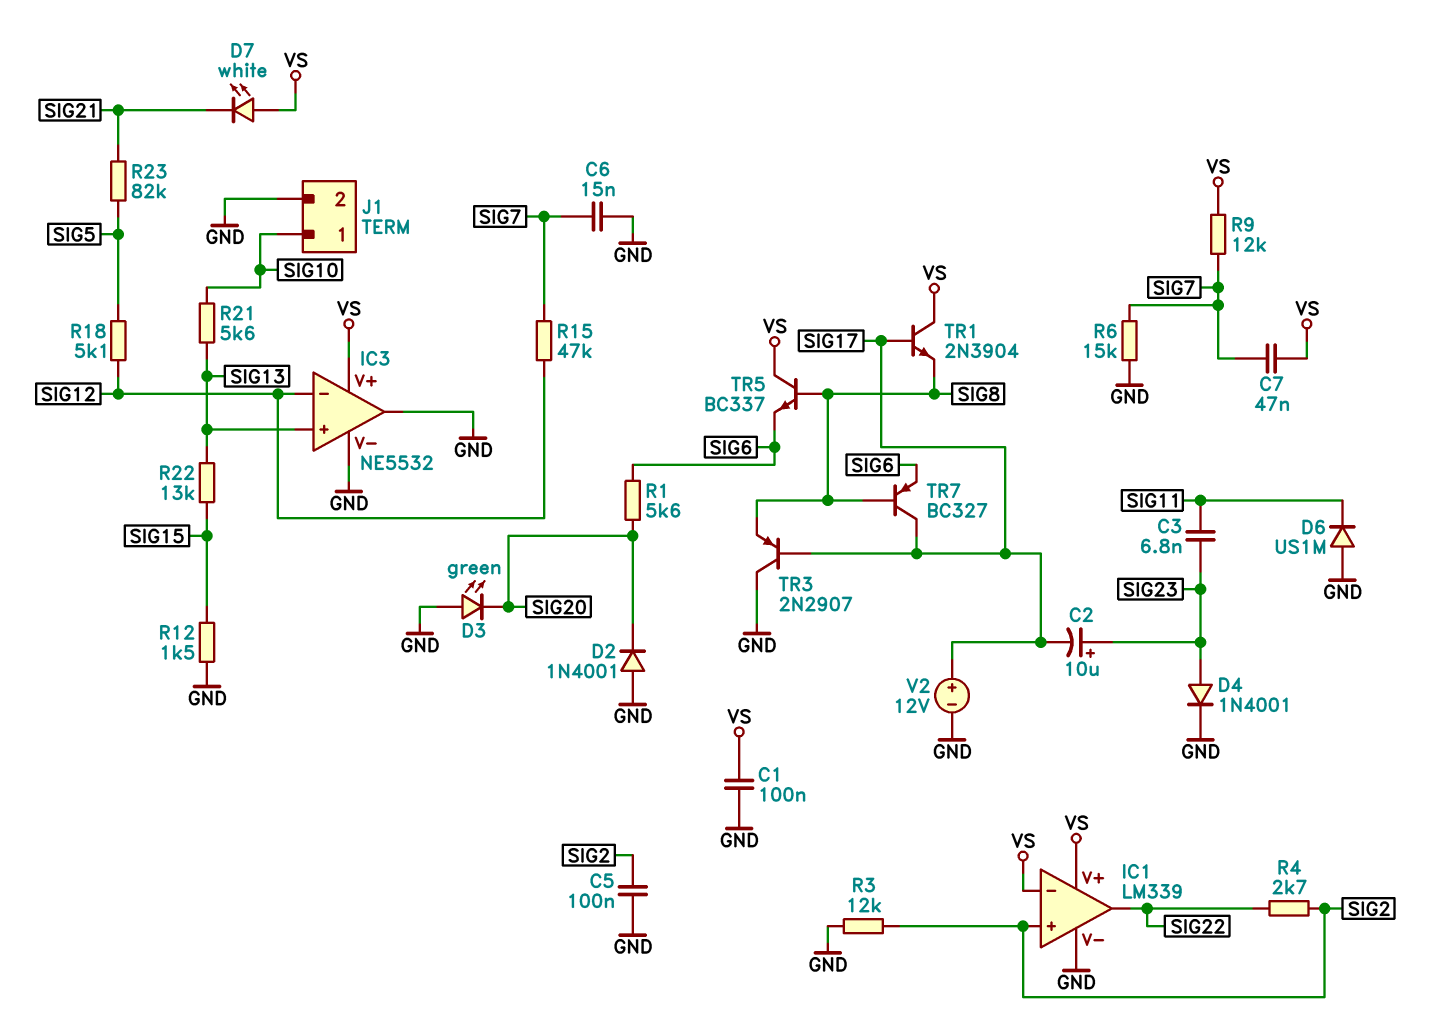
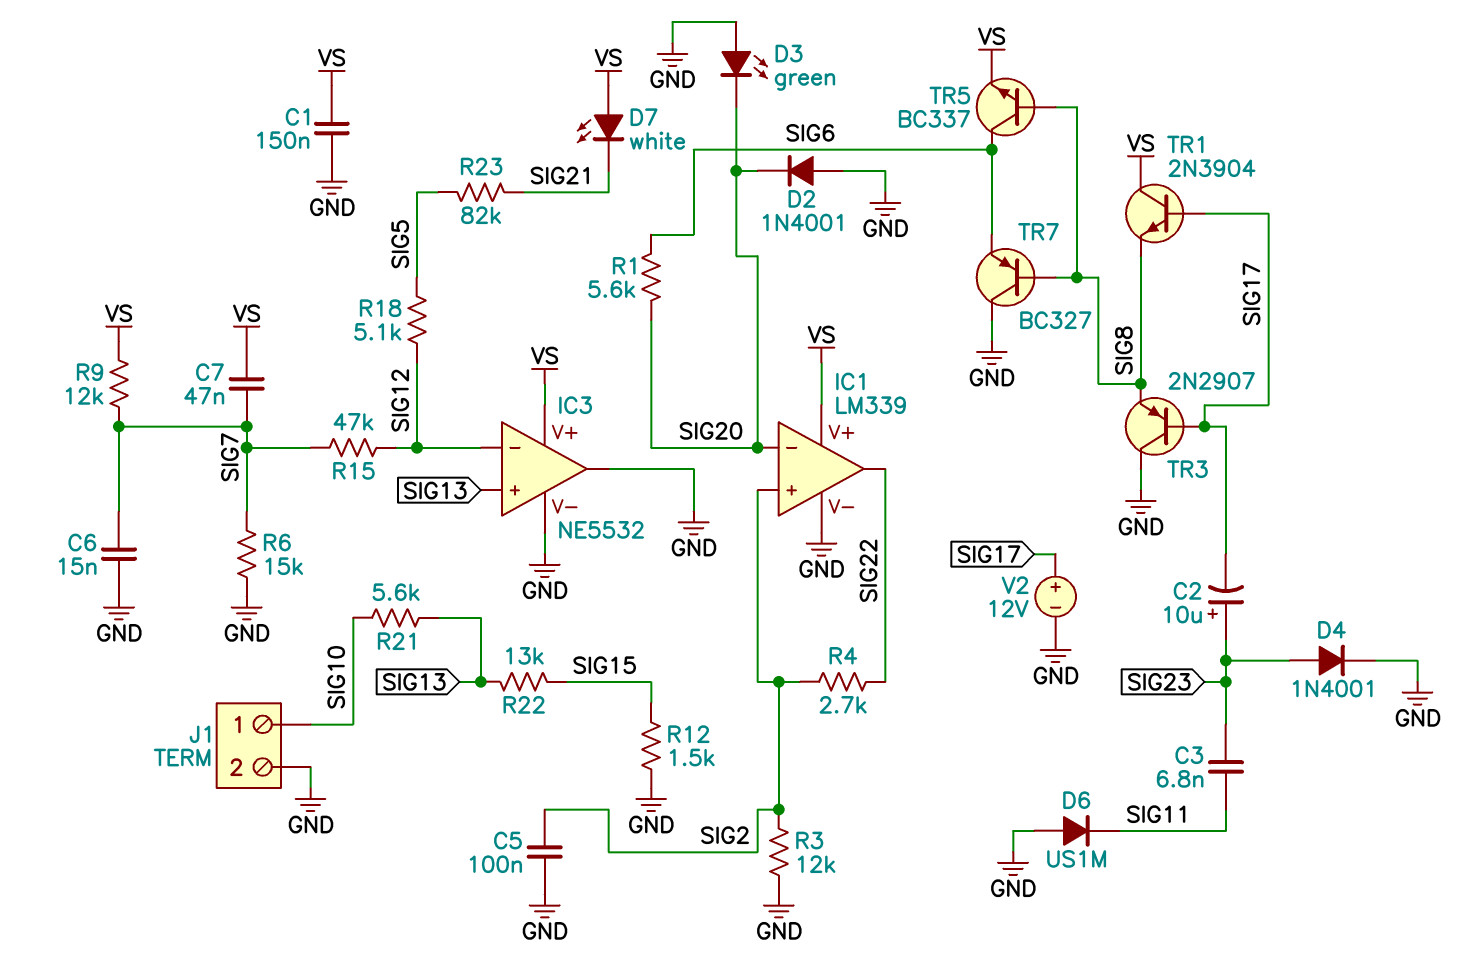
C1: 100nF (GND, VS) -> 150nF (GND, VS)
IC1 pin in-: VS -> SIG20
TR5: NPN BC337 (B SIG8, C VS, E SIG6) -> NPN BC337 (B SIG8, C SIG6, E VS)
TR7: PNP BC327 (B SIG8, C SIG17, E SIG6) -> PNP BC327 (B SIG8, C GND, E SIG6)

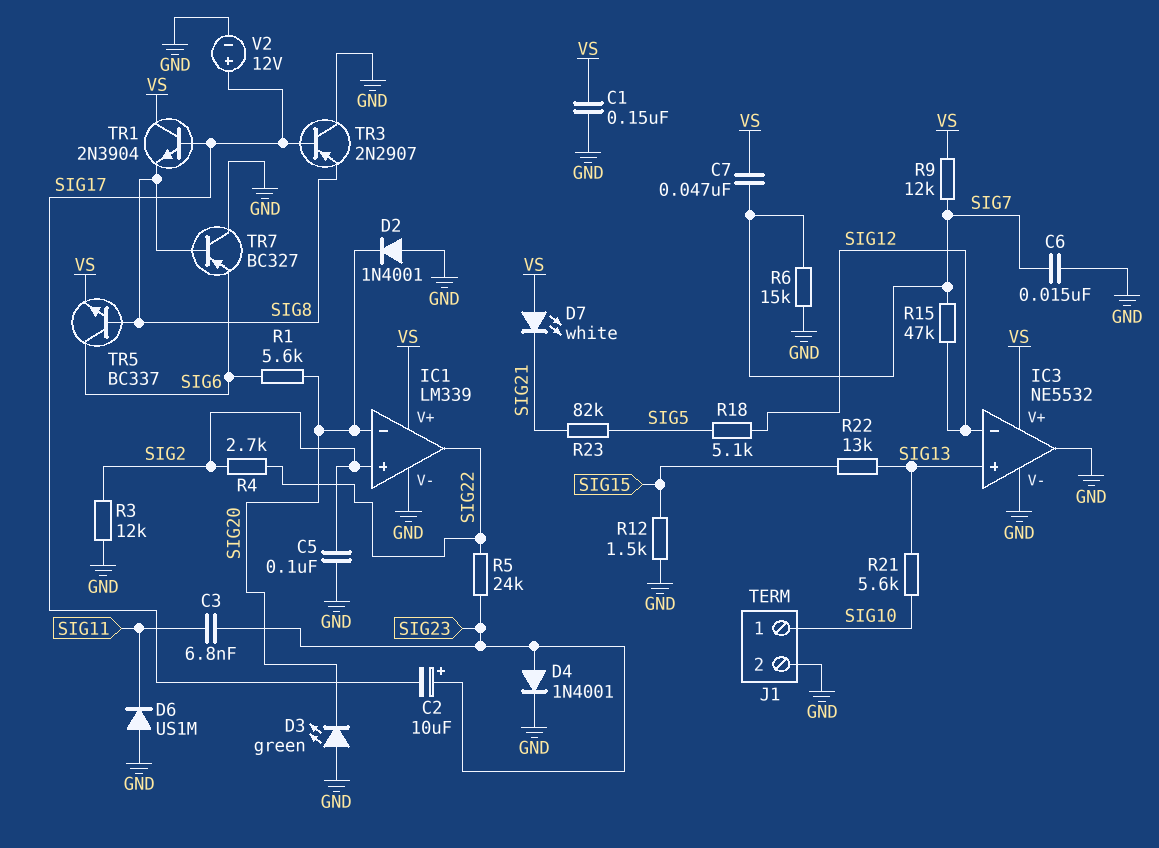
R5: none -> 24k (SIG22, SIG23)

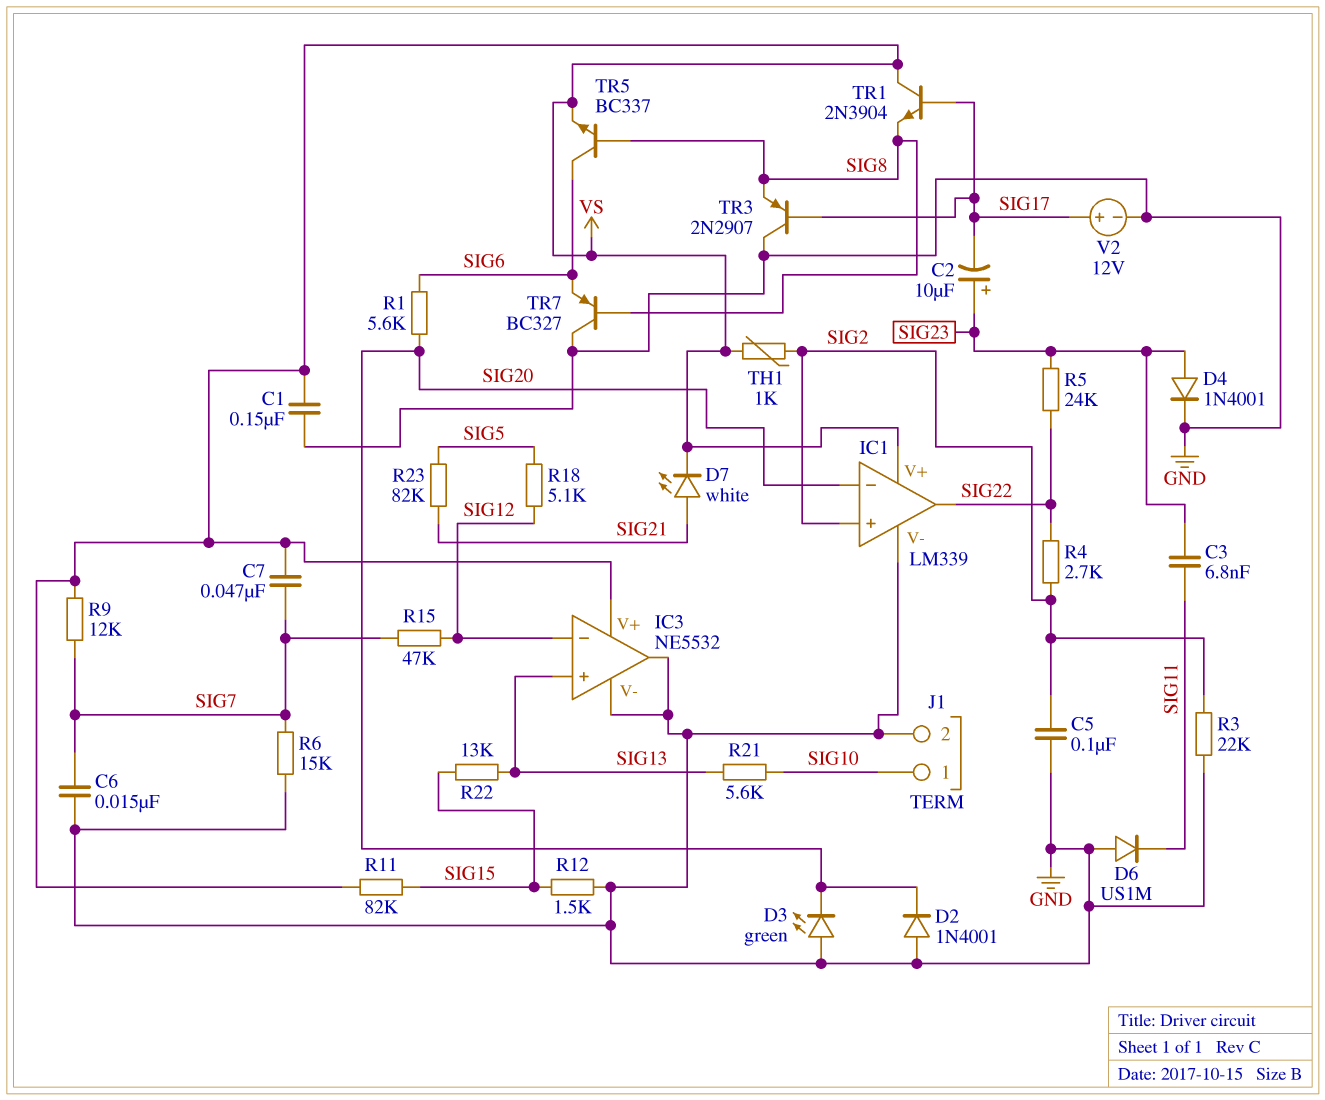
D7: LED white (A VS, K SIG21) -> LED white (A SIG21, K VS)
R3: 12k (GND, SIG2) -> 22k (GND, SIG2)
R11: none -> 82k (SIG15, VS)
TH1: none -> 1k (SIG2, VS)

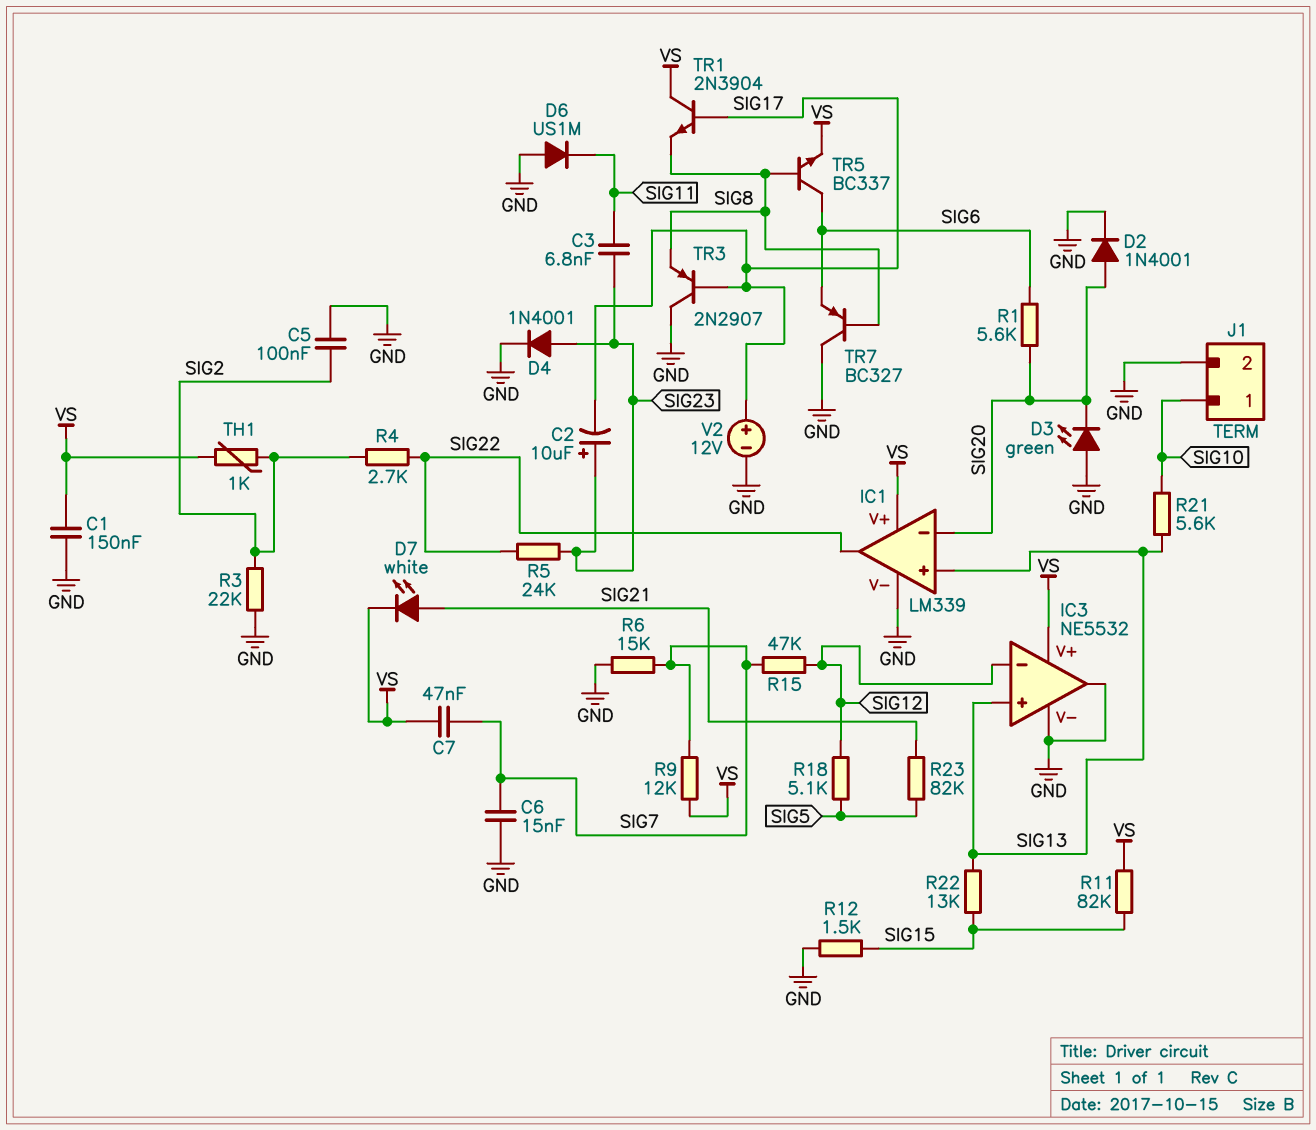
D2: diode 1N4001 (A GND, K SIG20) -> diode 1N4001 (A SIG20, K GND)
IC1 pin in+: SIG2 -> SIG13

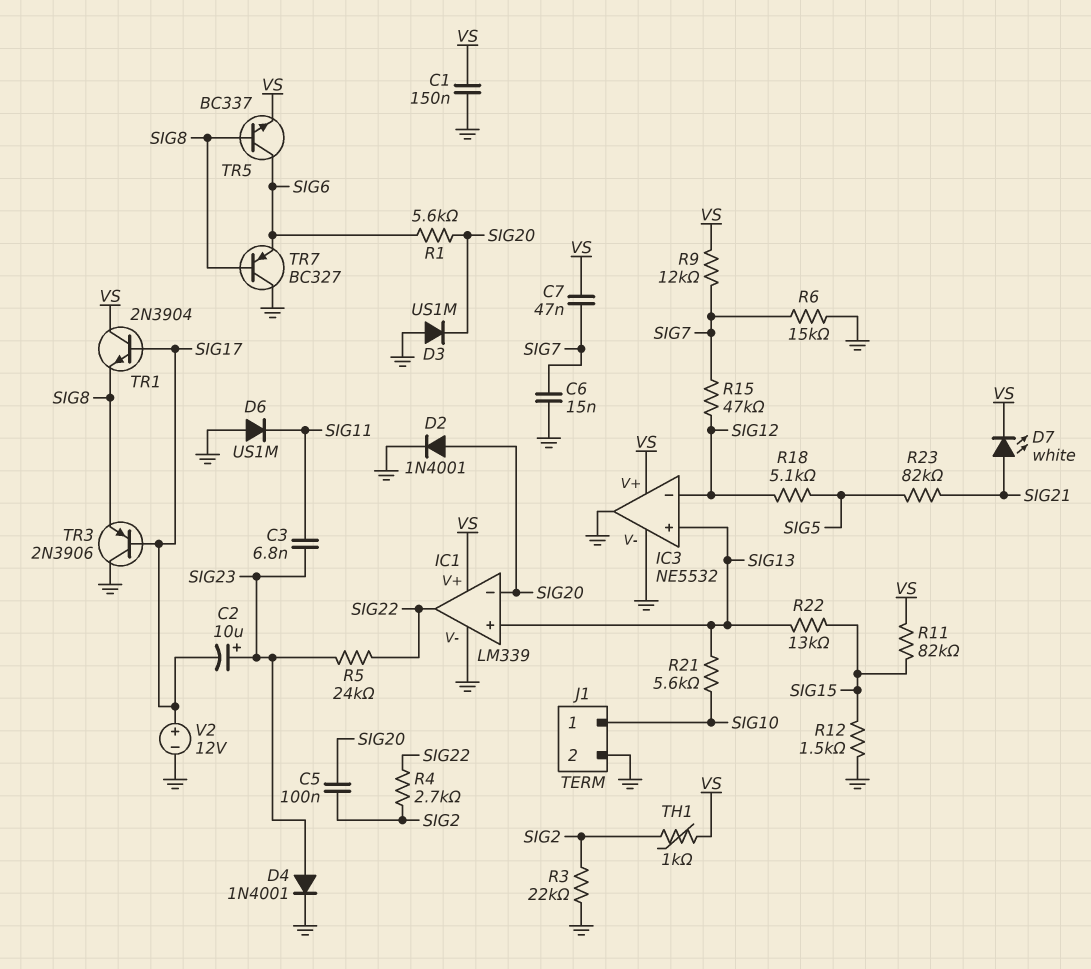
C5: 100nF (GND, SIG2) -> 100nF (SIG2, SIG20)
D3: LED green (A GND, K SIG20) -> diode US1M (A GND, K SIG20)
TR3: PNP 2N2907 (B SIG17, C GND, E SIG8) -> PNP 2N3906 (B SIG17, C GND, E SIG8)

